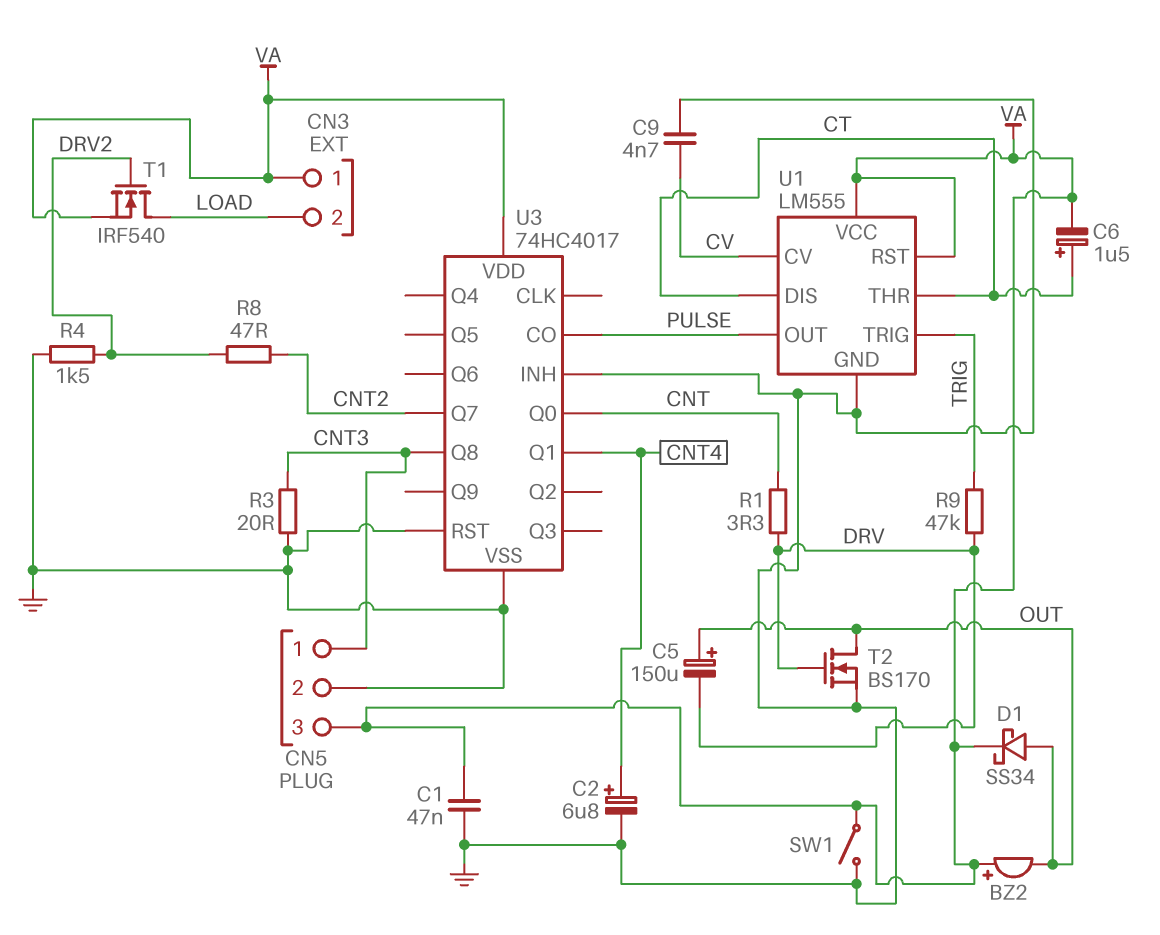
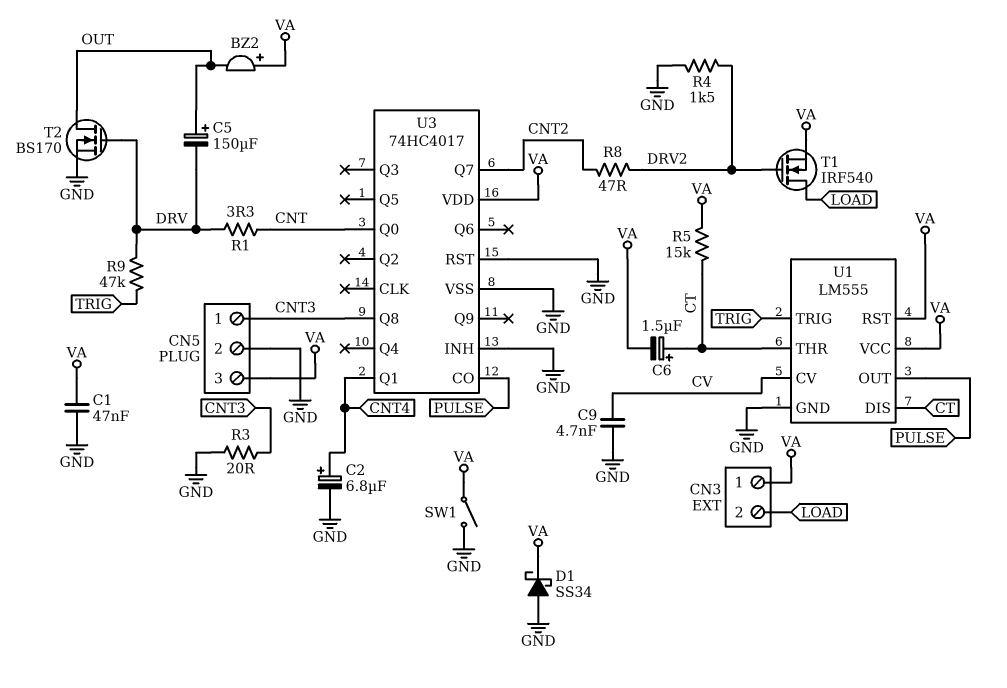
D1: schottky SS34 (A OUT, K VA) -> schottky SS34 (A GND, K VA)
R5: none -> 15k (CT, VA)

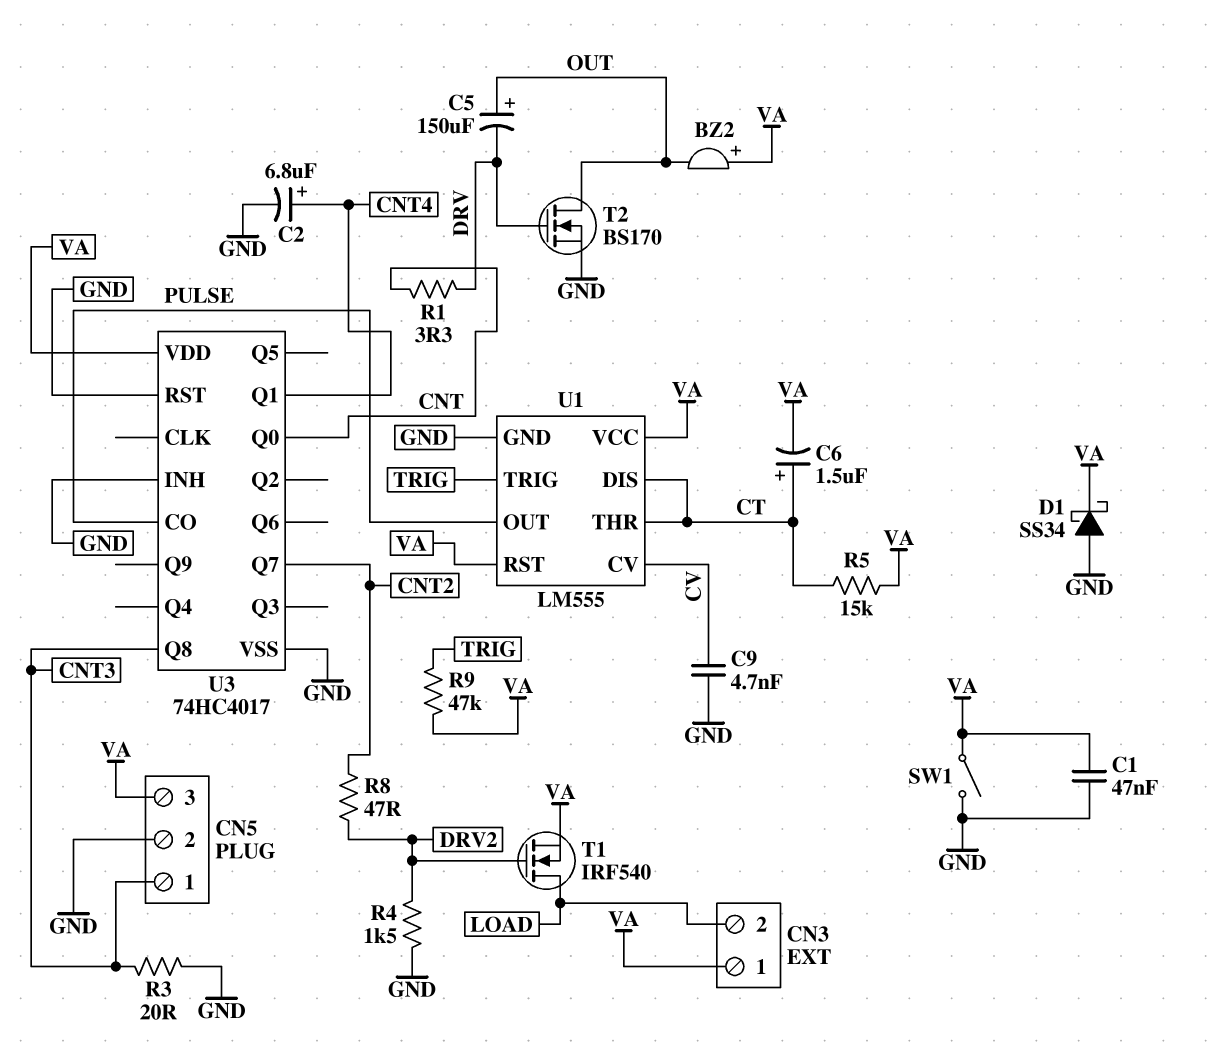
R9: 47k (DRV, TRIG) -> 47k (TRIG, VA)

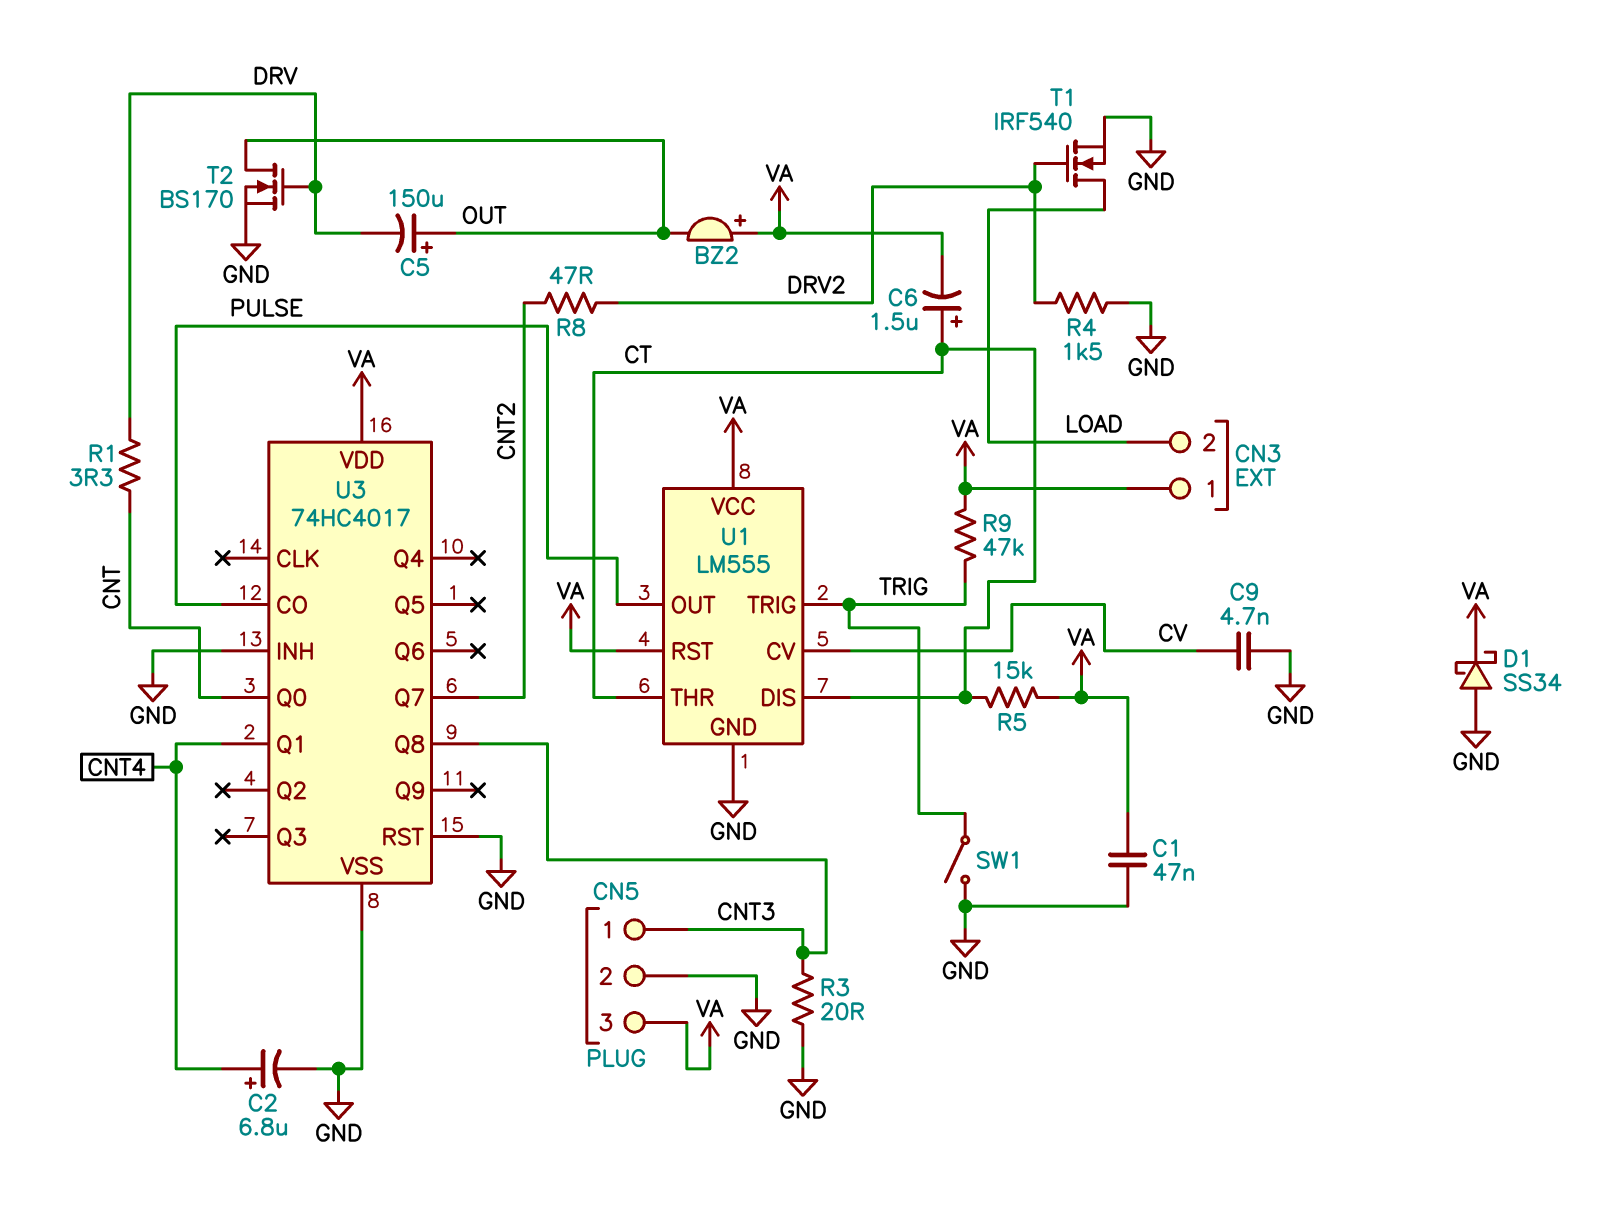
SW1: switch (GND, VA) -> switch (GND, TRIG)
T1: NMOS IRF540 (G DRV2, D LOAD, S VA) -> NMOS IRF540 (G DRV2, D LOAD, S GND)

